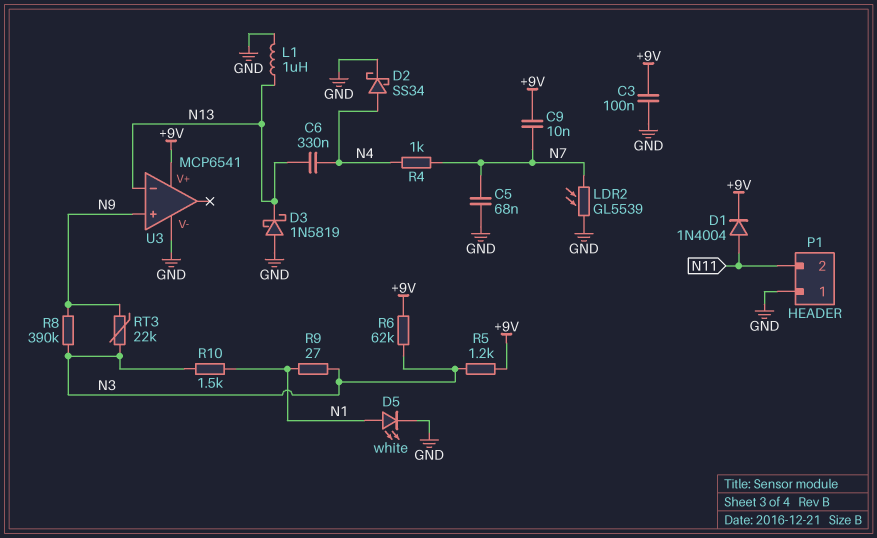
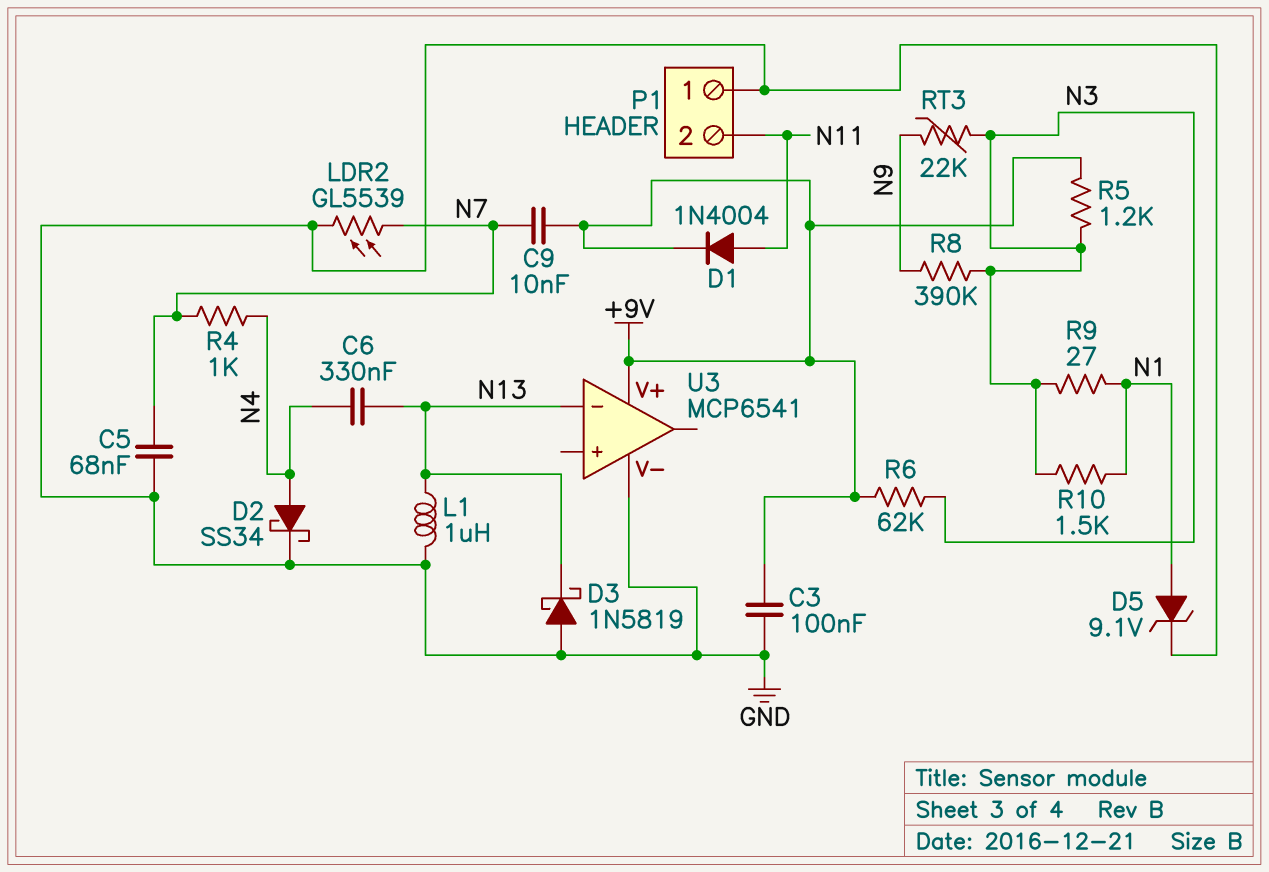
D5: LED white (A N1, K GND) -> zener 9.1V (A N1, K GND)
U3 pin in+: N9 -> none

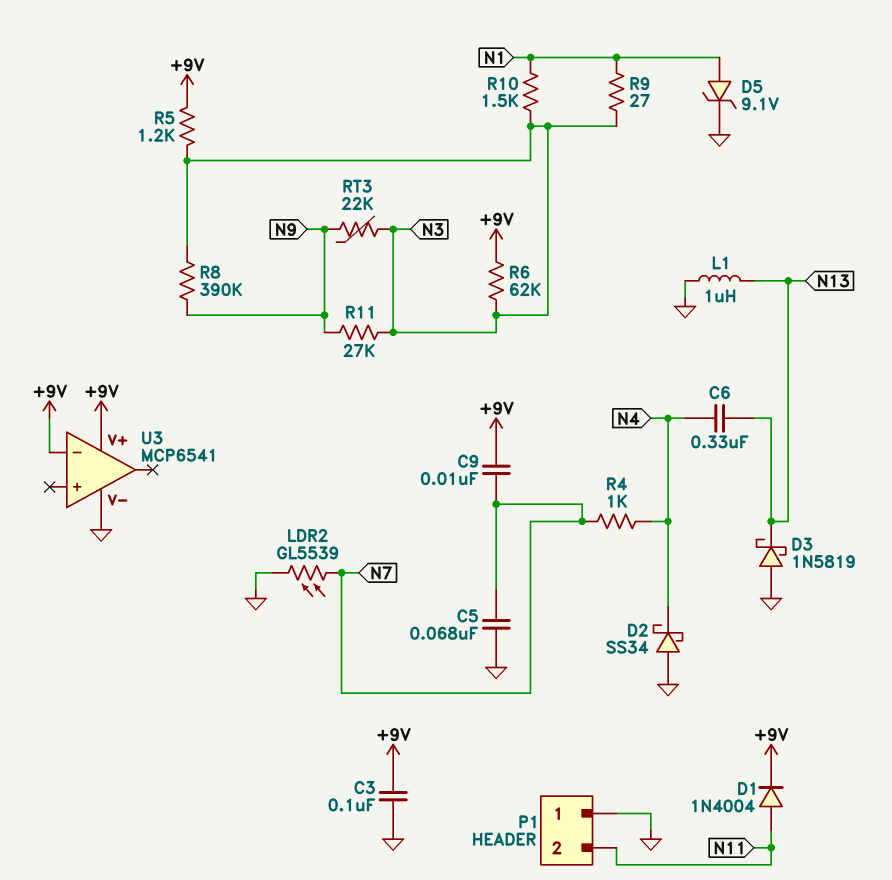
D2: schottky SS34 (A N4, K GND) -> schottky SS34 (A GND, K N4)
R11: none -> 27k (N3, N9)
U3 pin in-: N13 -> +9V

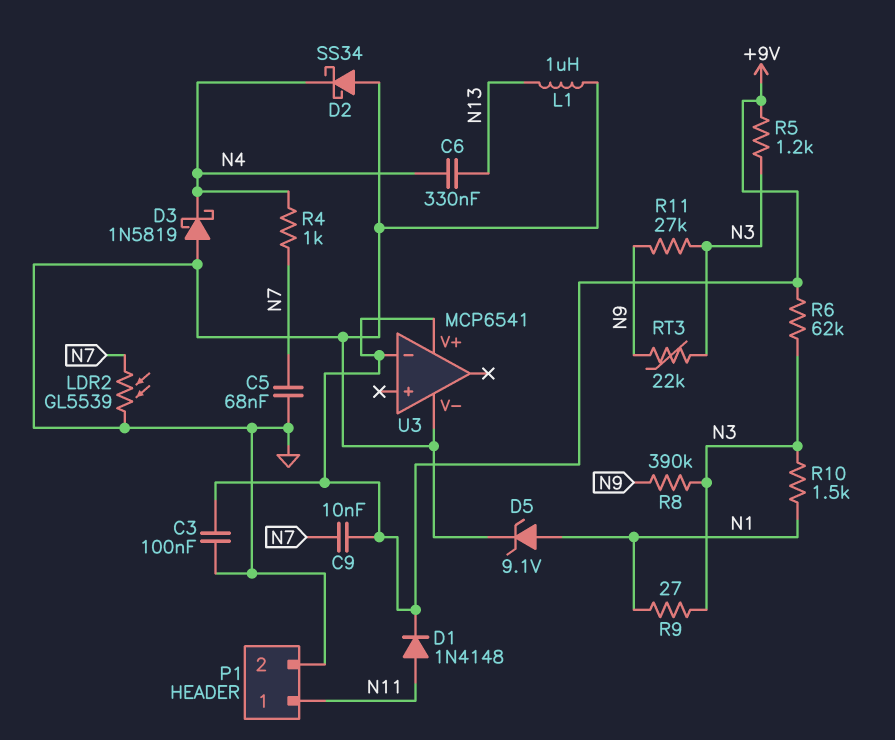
D1: diode 1N4004 (A N11, K +9V) -> diode 1N4148 (A N11, K +9V)
D3: schottky 1N5819 (A GND, K N13) -> schottky 1N5819 (A GND, K N4)
P1 pin 1: GND -> N11
P1 pin 2: N11 -> GND

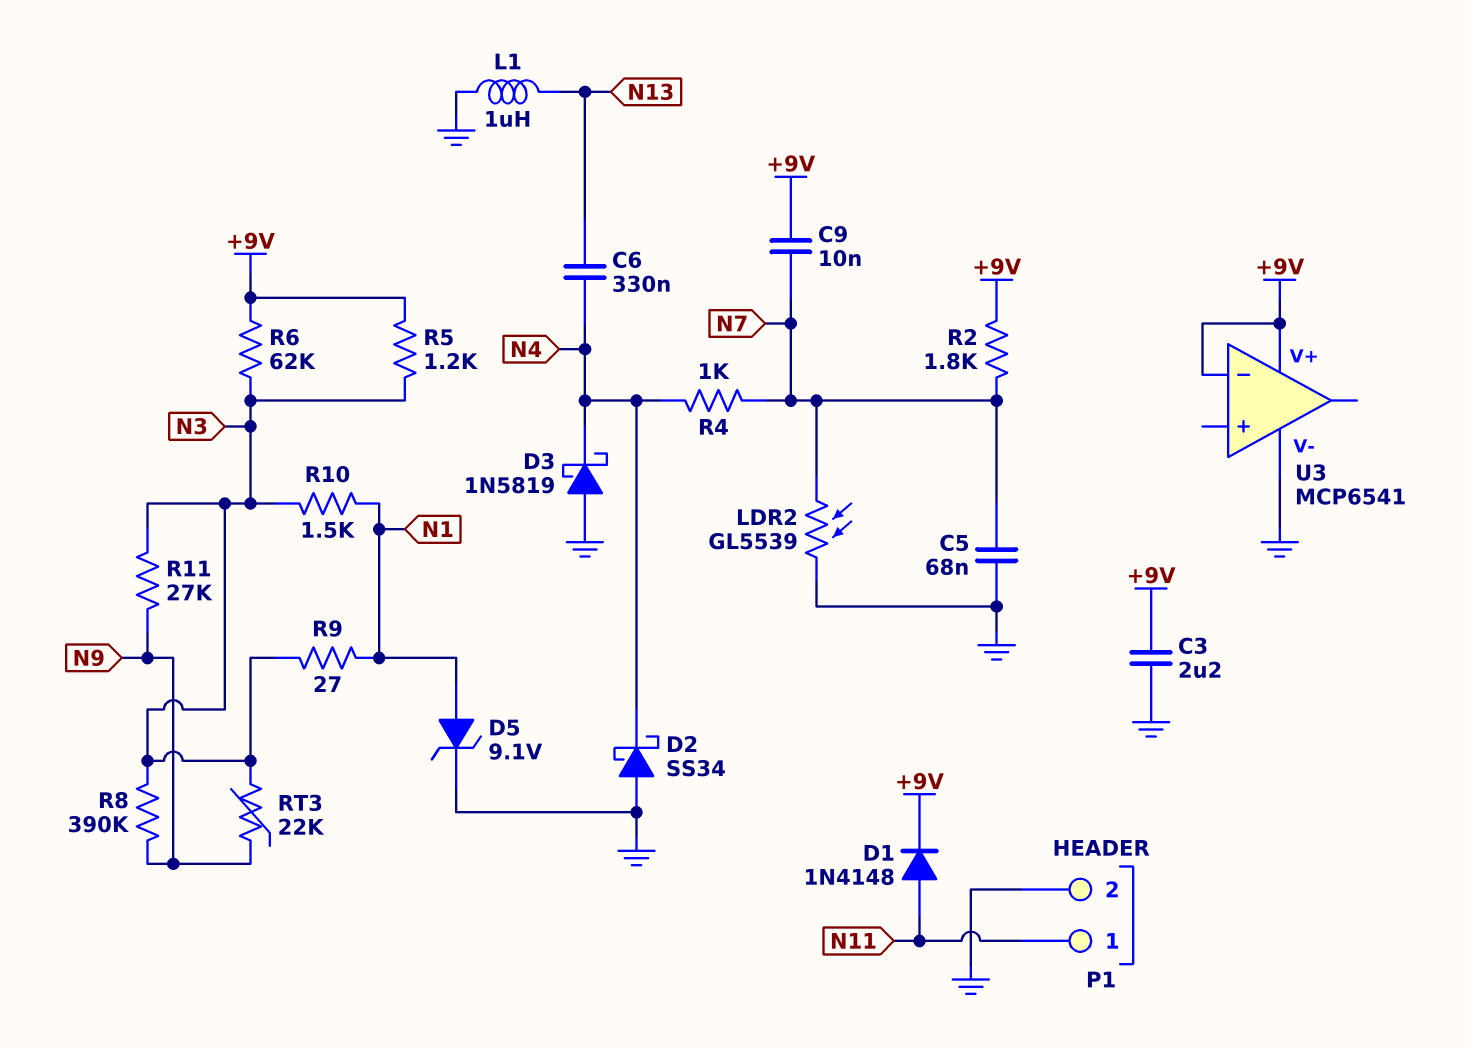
C3: 100nF (+9V, GND) -> 2.2uF (+9V, GND)
R2: none -> 1.8k (+9V, N7)

